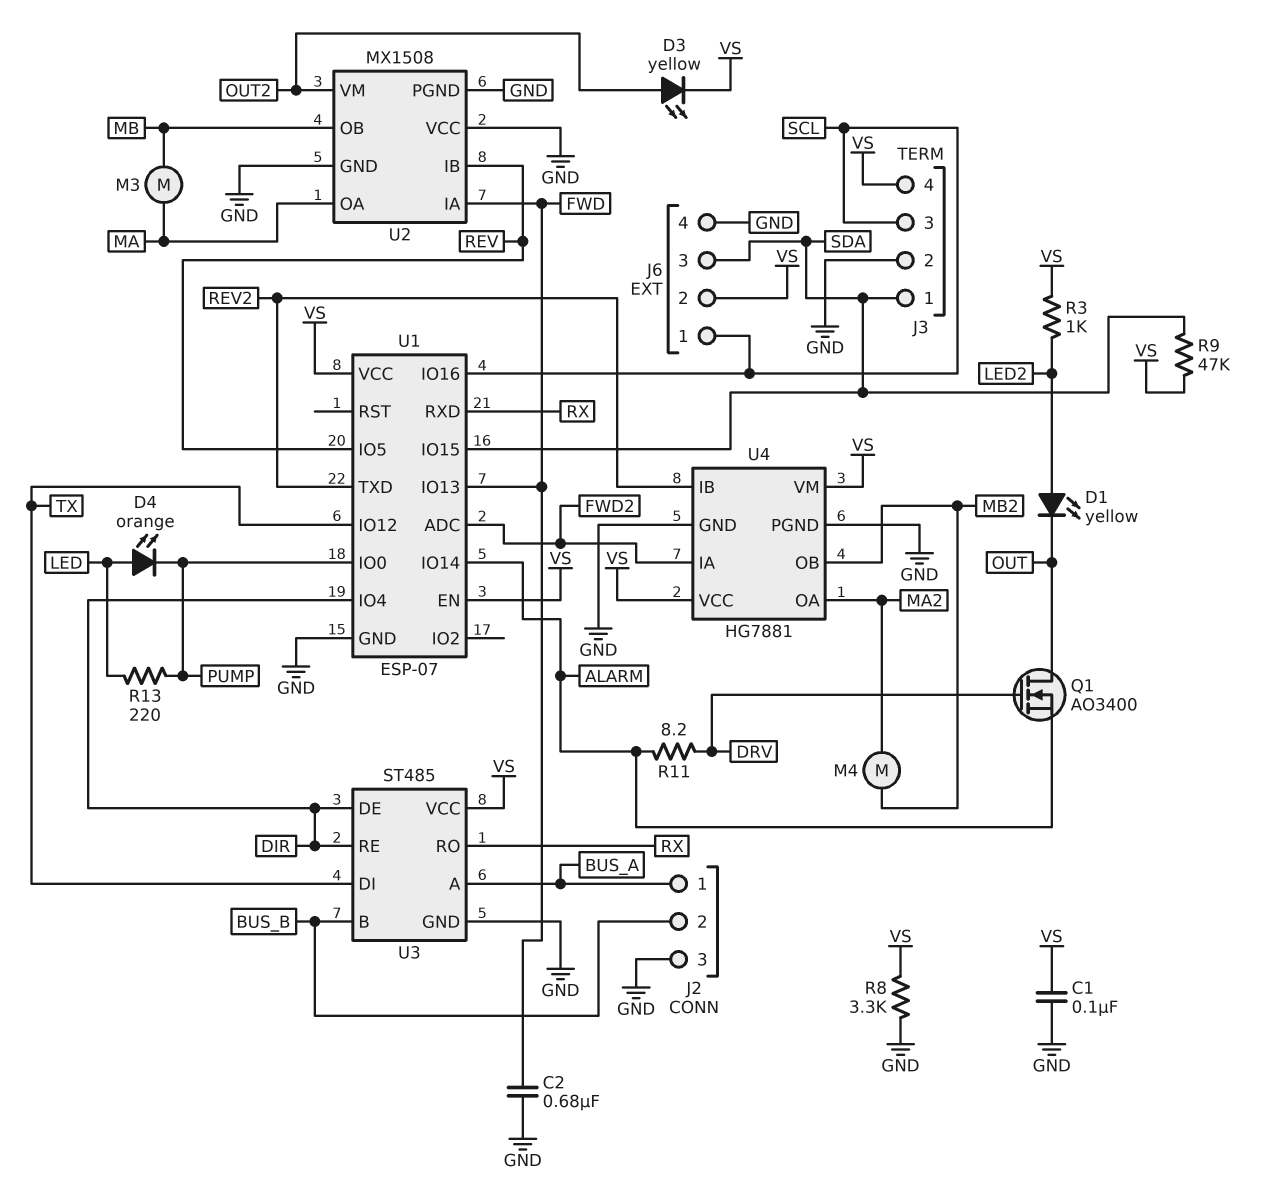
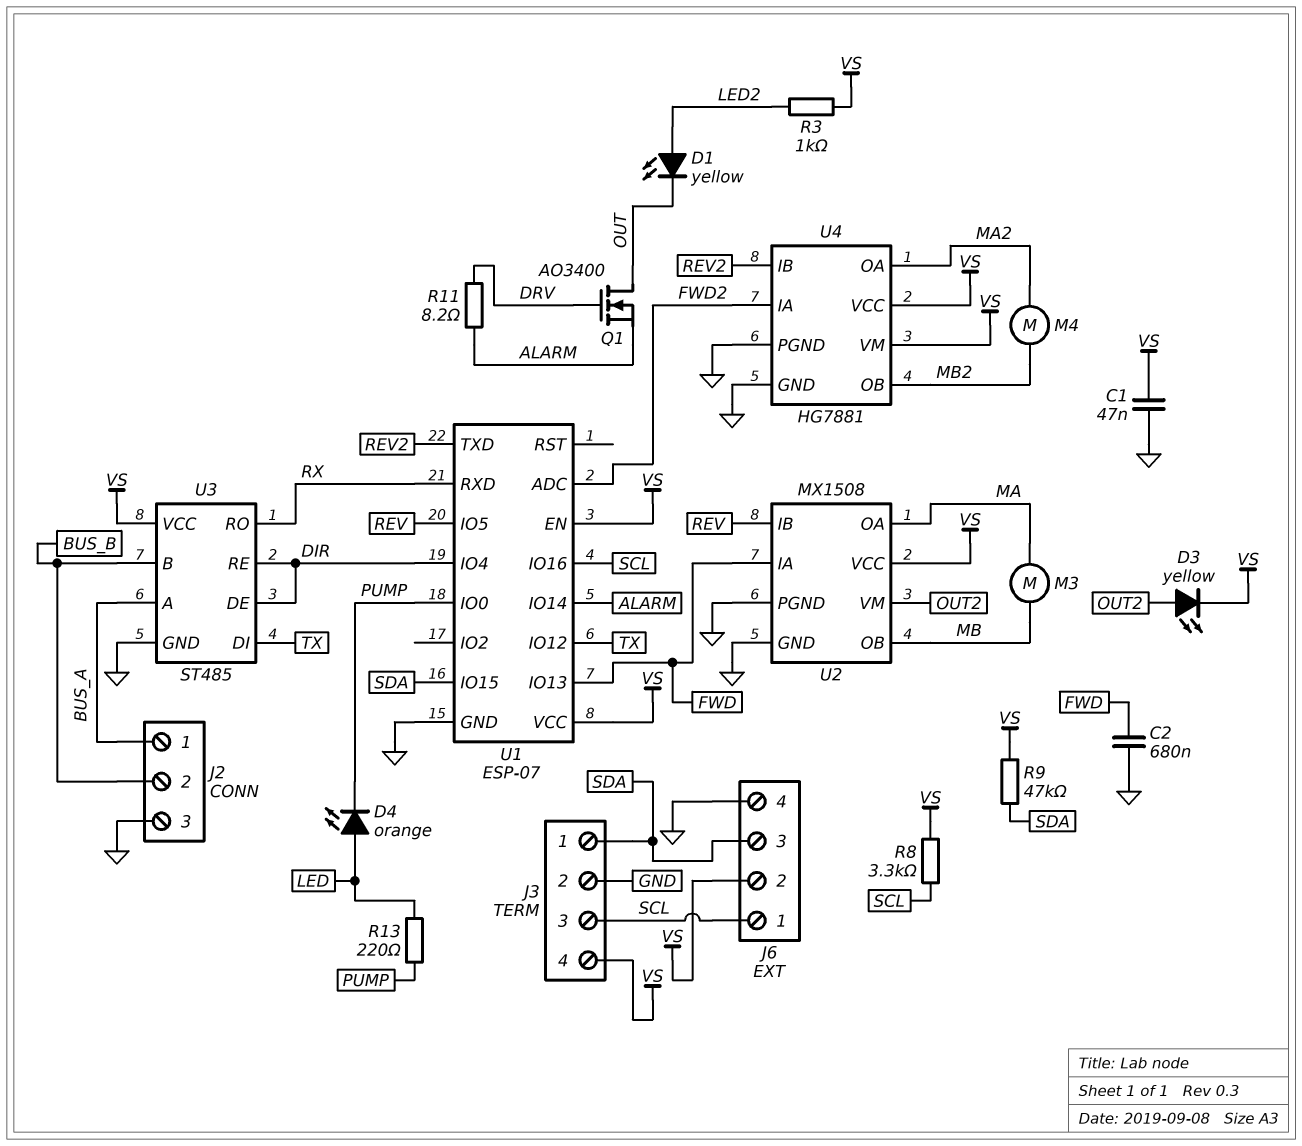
C1: 100nF (GND, VS) -> 47nF (GND, VS)
R8: 3.3k (GND, VS) -> 3.3k (SCL, VS)
U2 pin VCC: GND -> VS

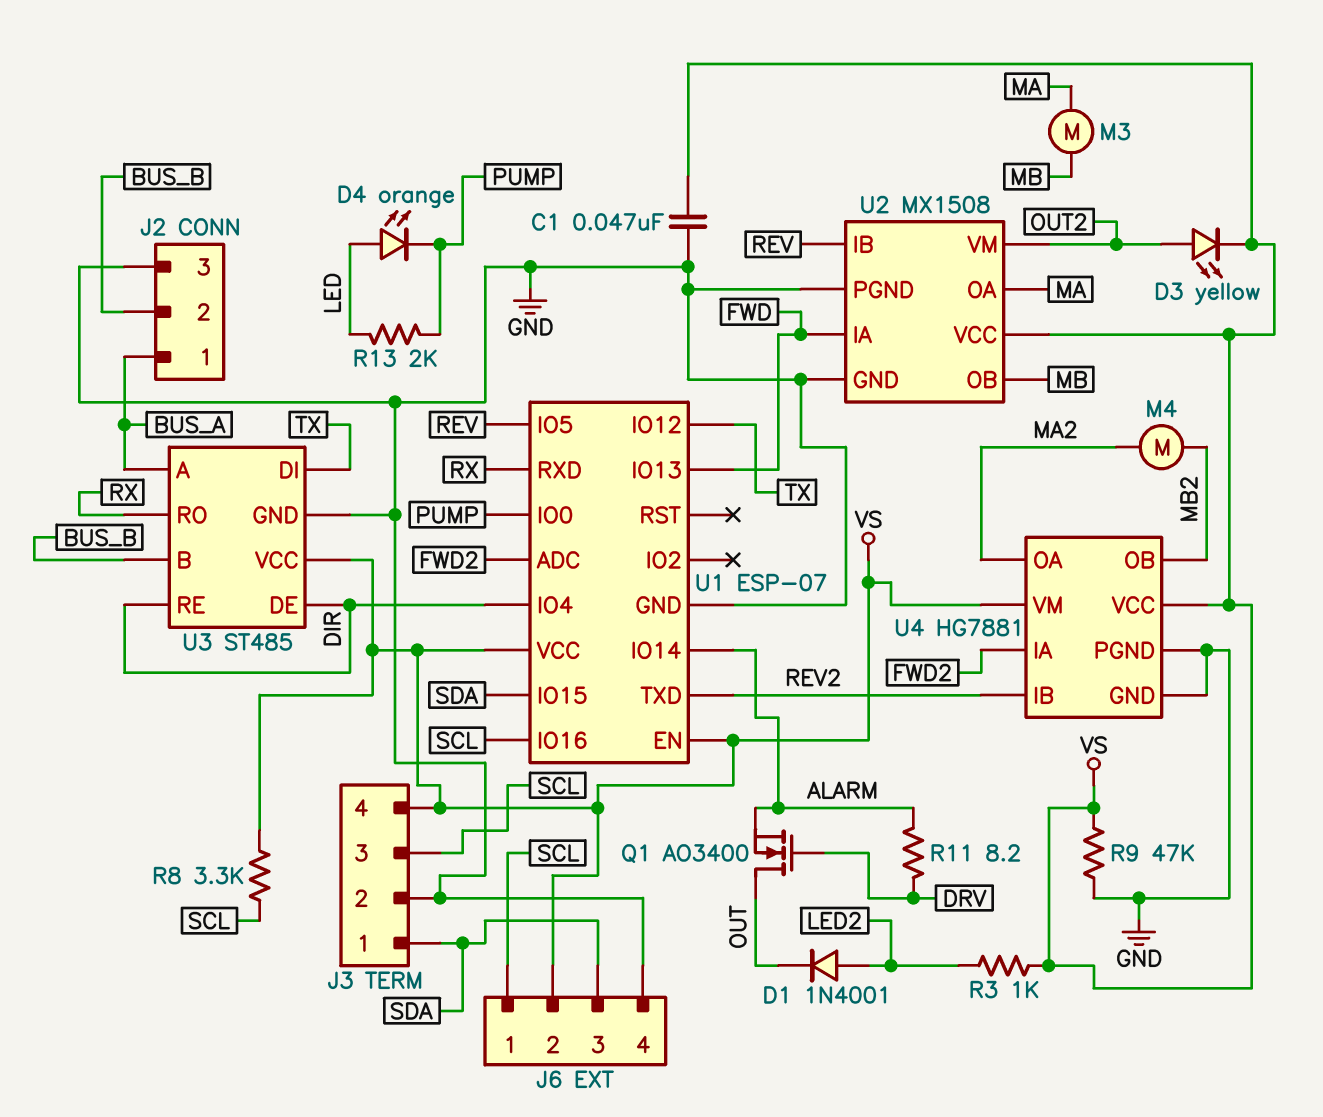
C2: 680nF (FWD, GND) -> none
D1: LED yellow (A LED2, K OUT) -> diode 1N4001 (A LED2, K OUT)
R9: 47k (SDA, VS) -> 47k (GND, VS)
R13: 220 (LED, PUMP) -> 2k (LED, PUMP)

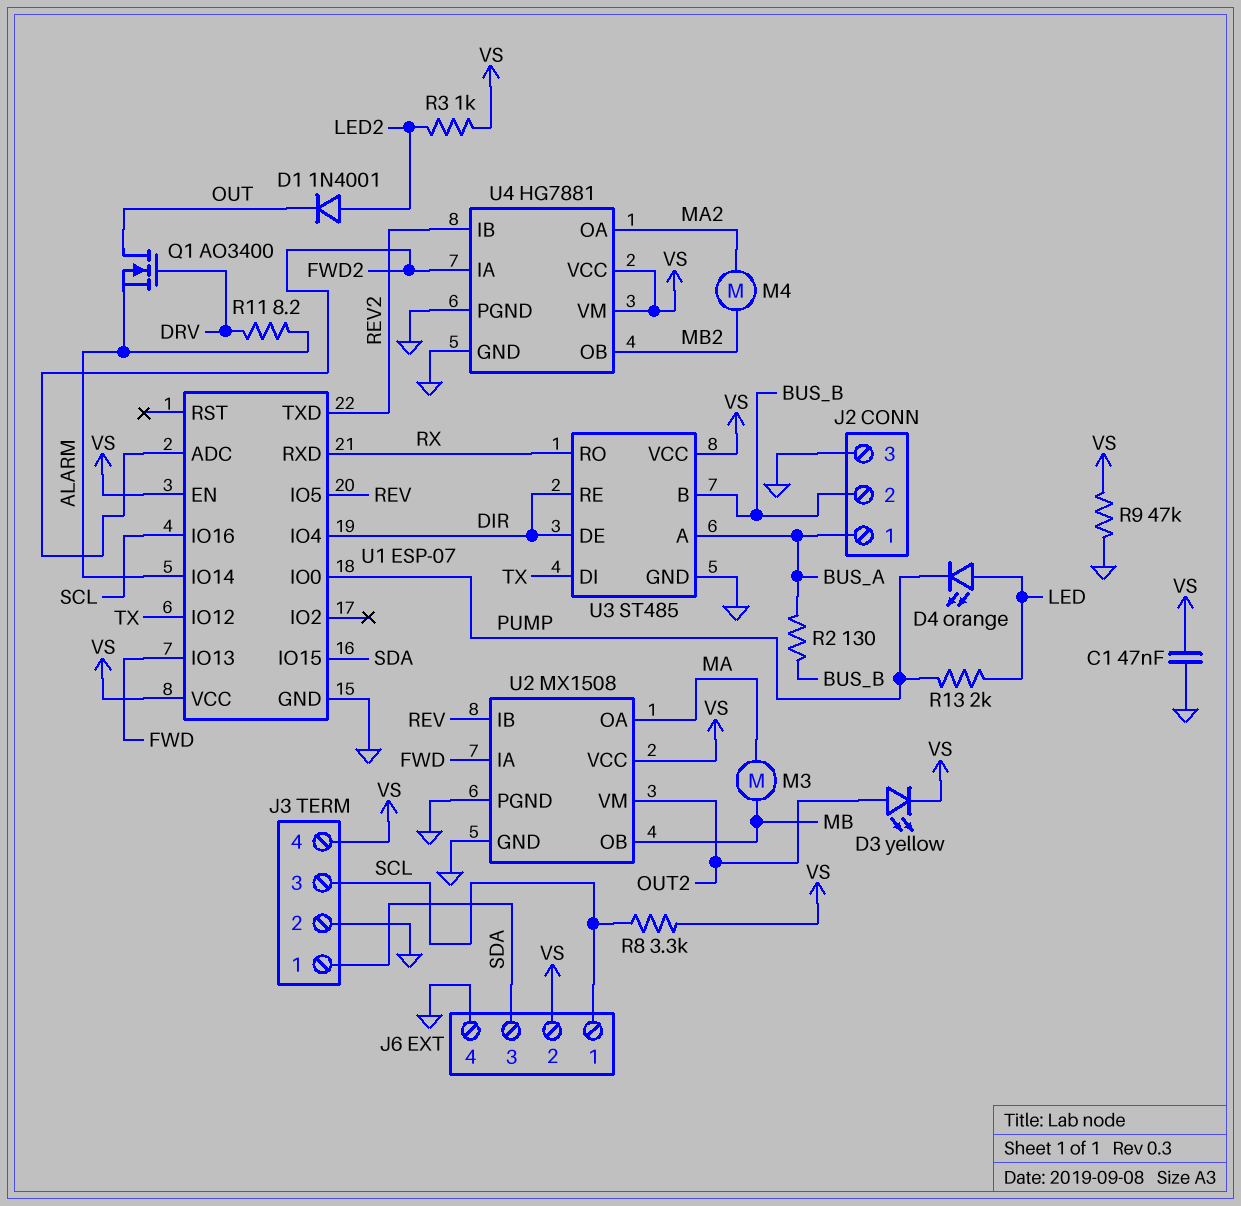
R2: none -> 130 (BUS_A, BUS_B)

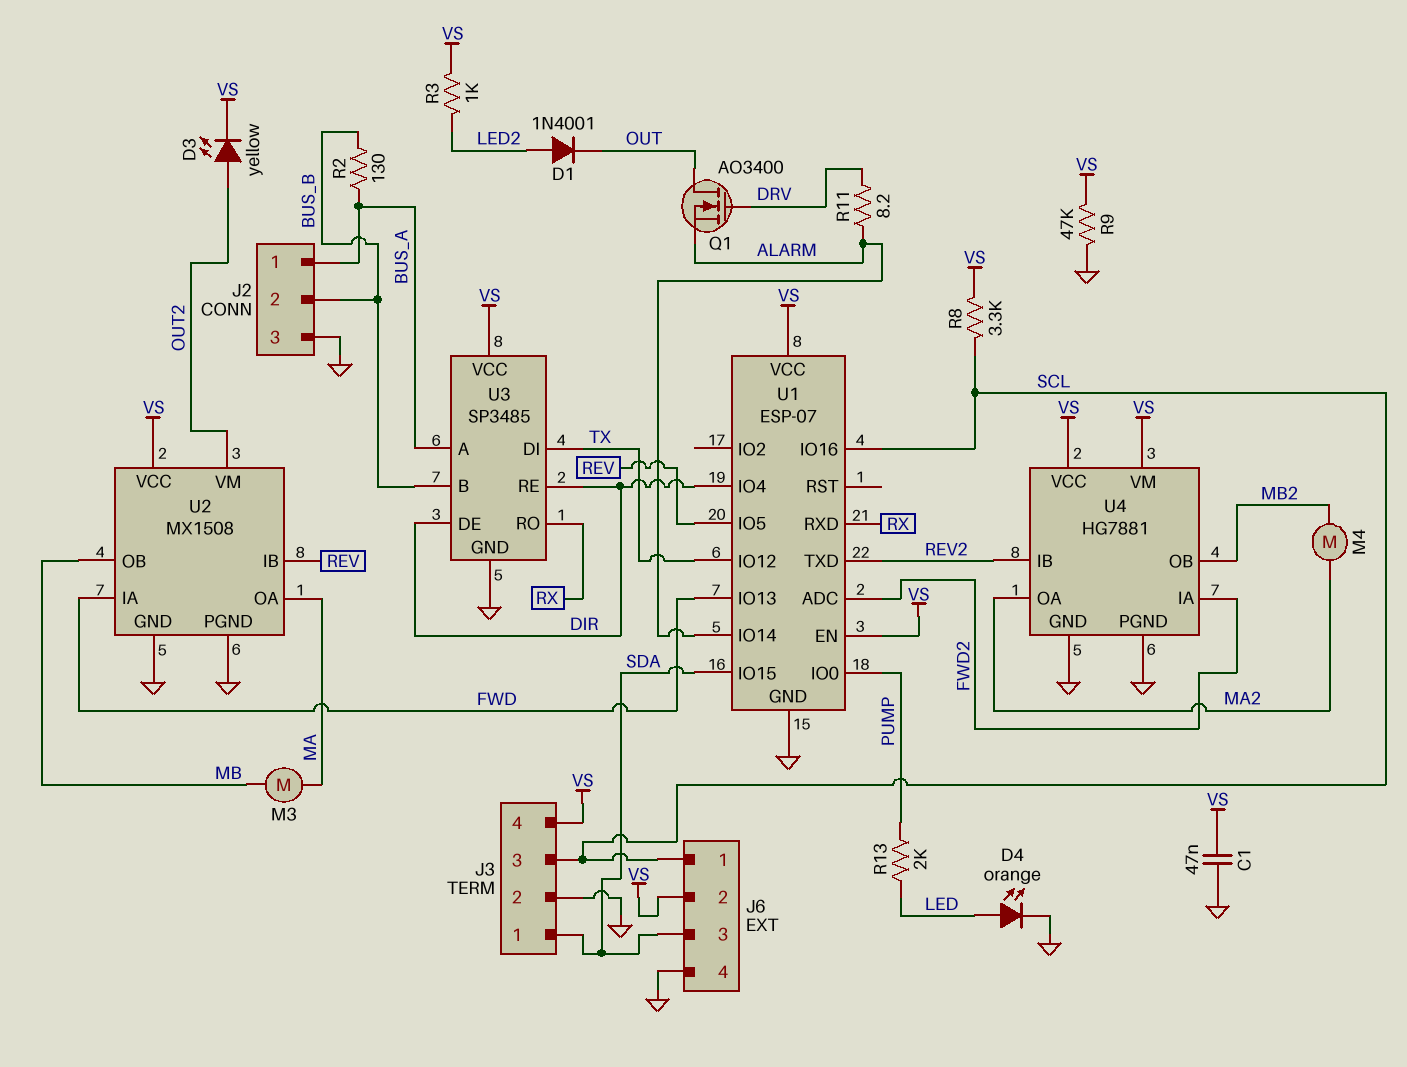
D4: LED orange (A LED, K PUMP) -> LED orange (A LED, K GND)
U3: ST485 -> SP3485

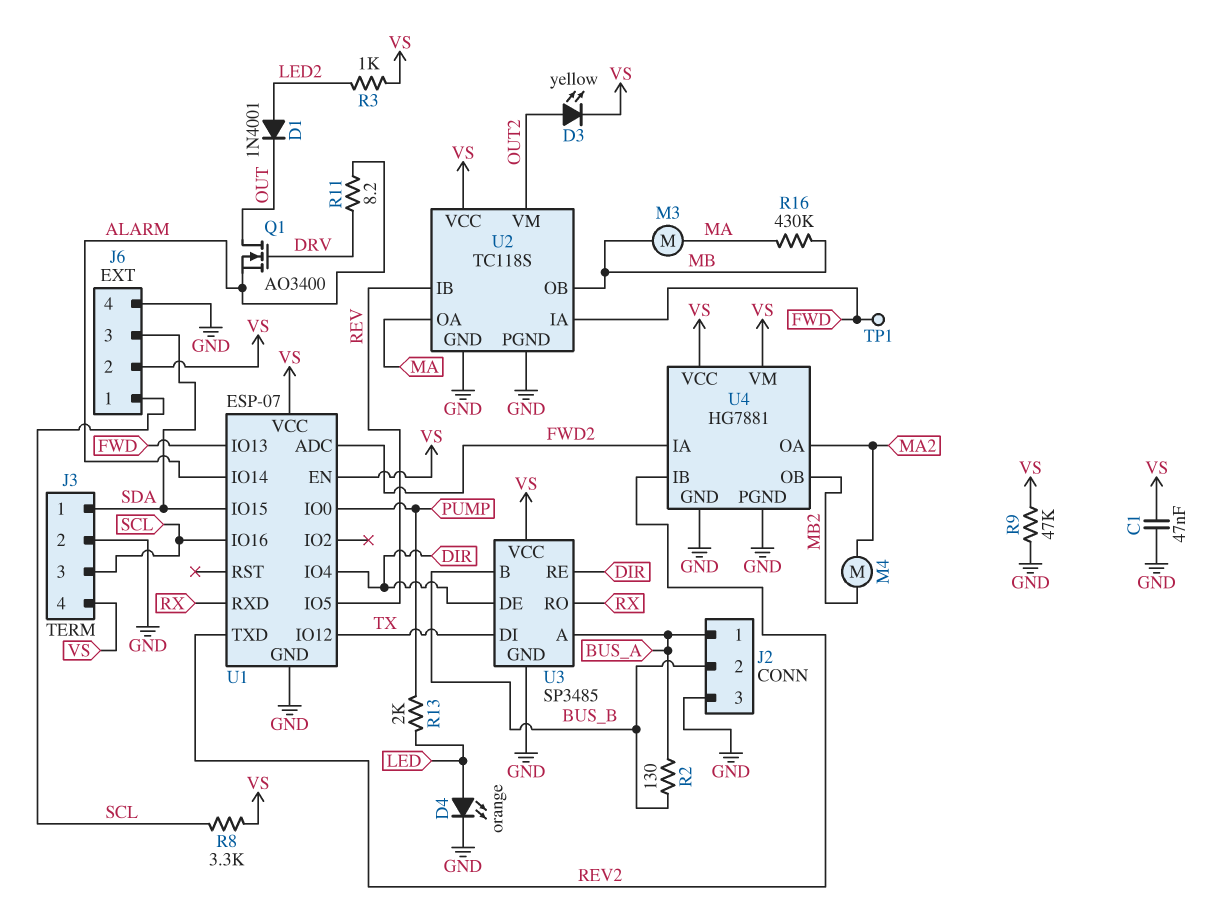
R16: none -> 430k (MA, MB)
TP1: none -> test point (FWD)
U2: MX1508 -> TC118S

